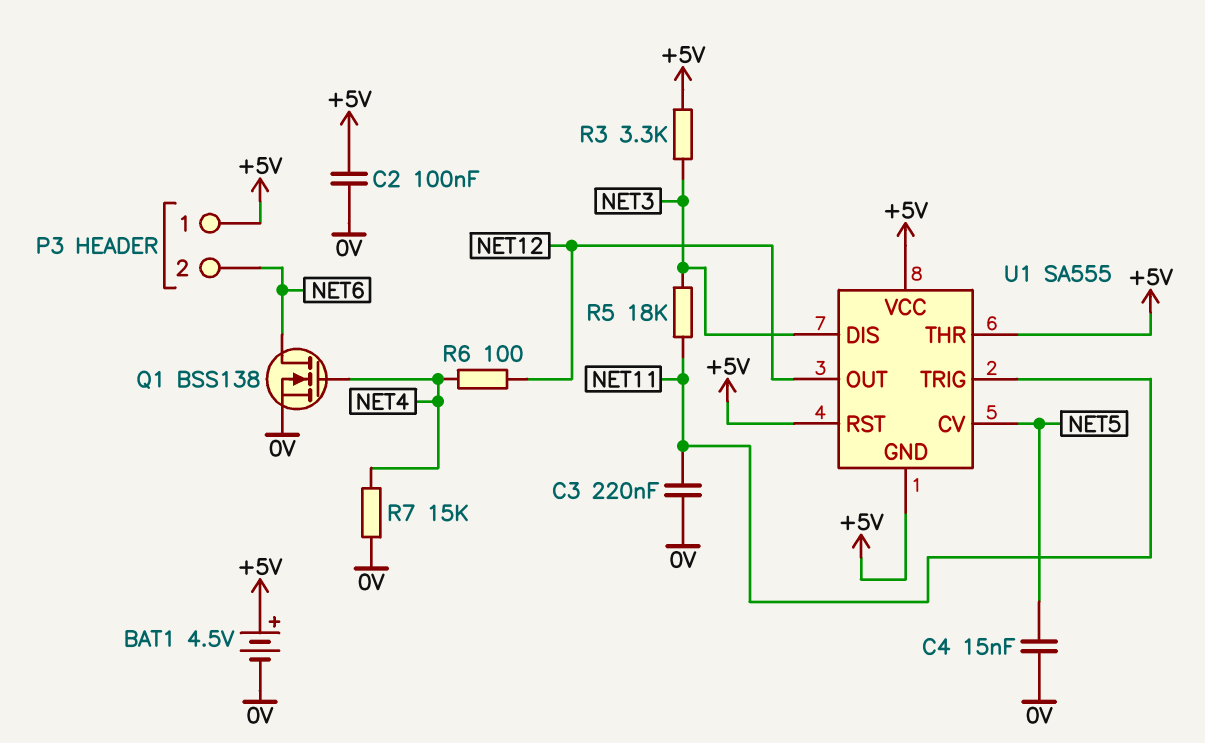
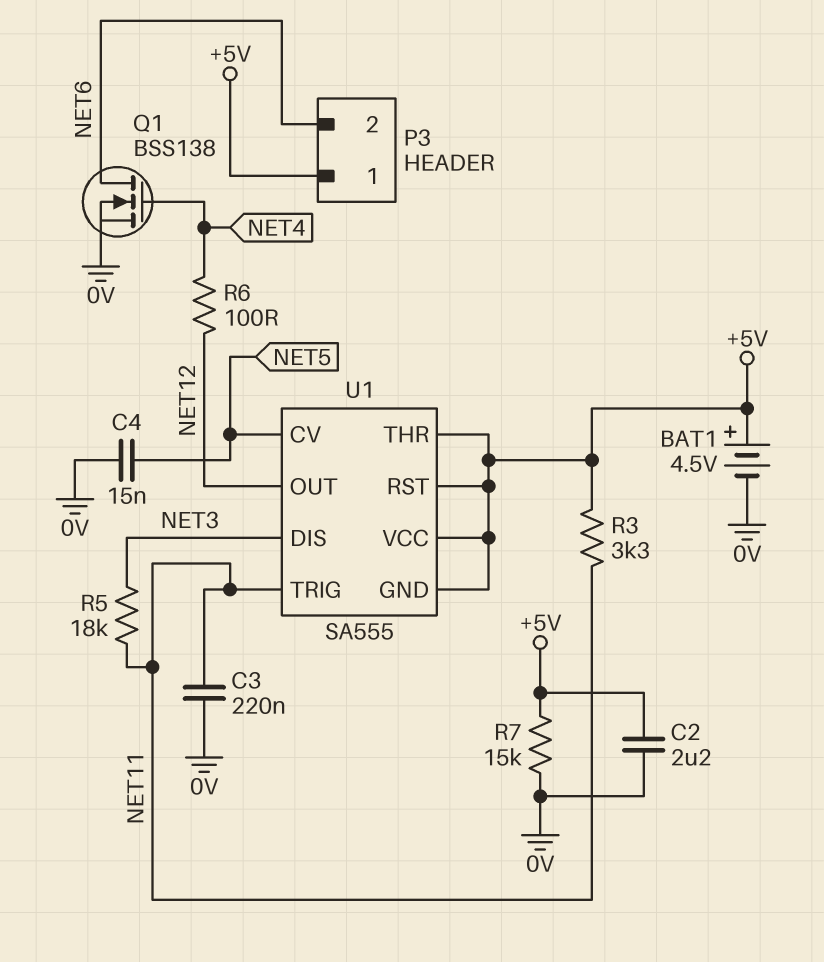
C2: 100nF (+5V, 0V) -> 2.2uF (+5V, 0V)
R3: 3.3k (+5V, NET3) -> 3.3k (+5V, NET11)
R7: 15k (0V, NET4) -> 15k (+5V, 0V)

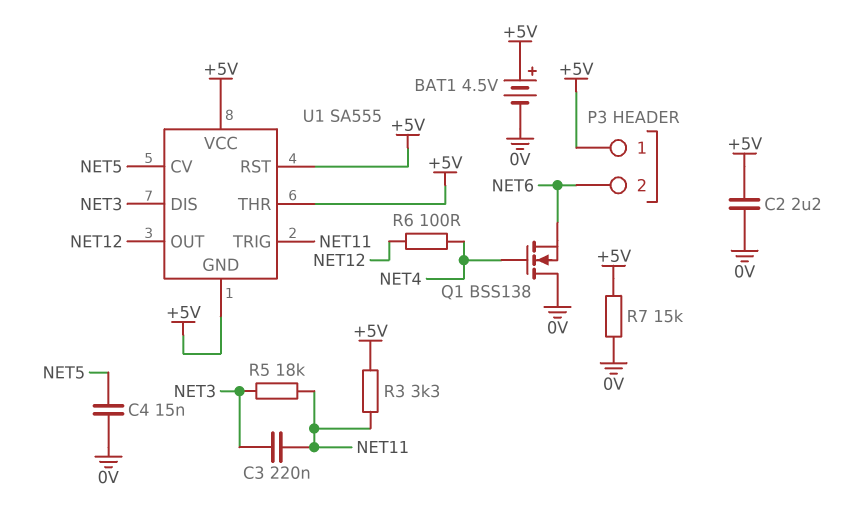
C3: 220nF (0V, NET11) -> 220nF (NET3, NET11)
Q1: NMOS BSS138 (G NET4, D NET6, S 0V) -> NMOS BSS138 (G NET4, D 0V, S NET6)

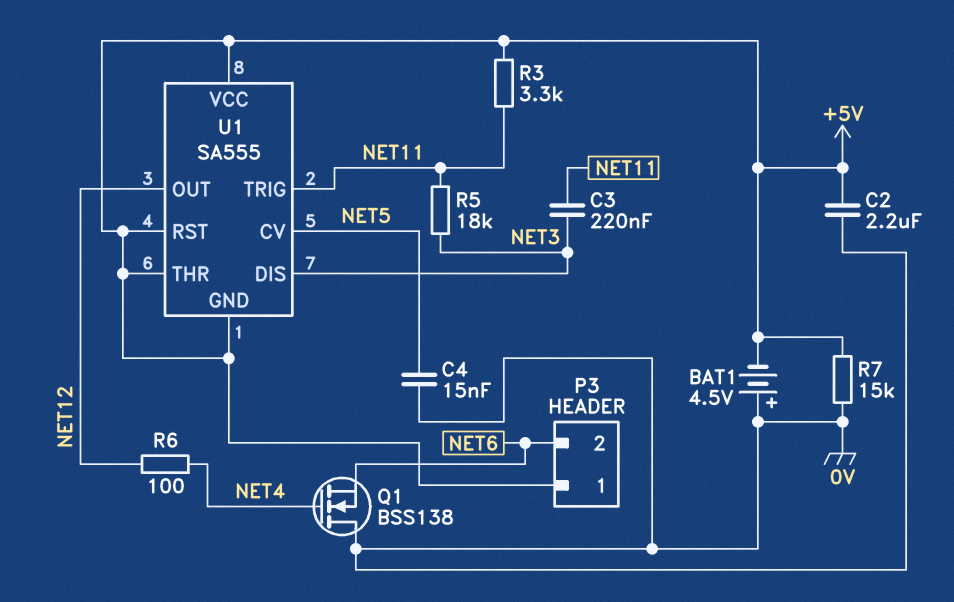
BAT1: 4.5V (plus +5V, minus 0V) -> 4.5V (plus 0V, minus +5V)

